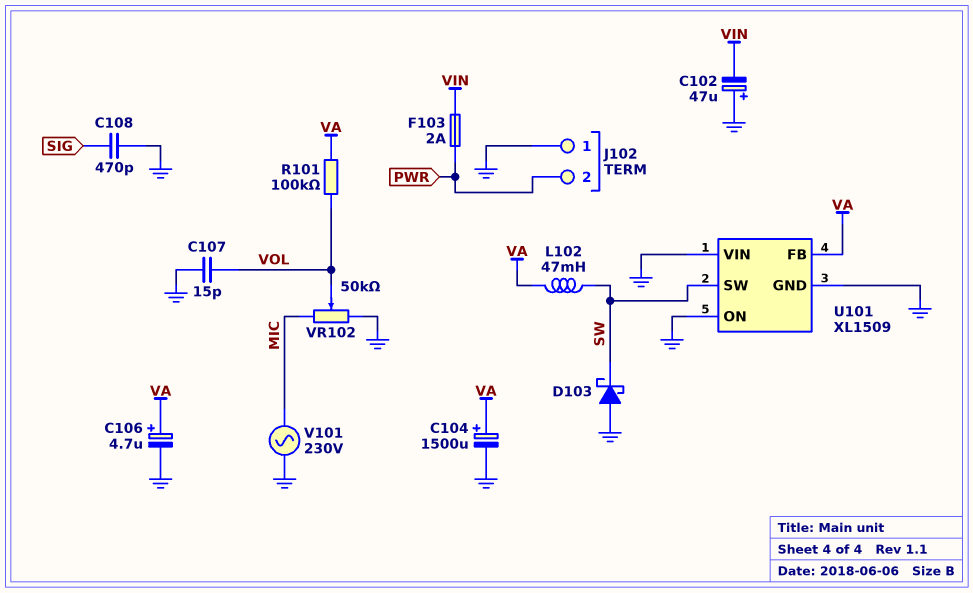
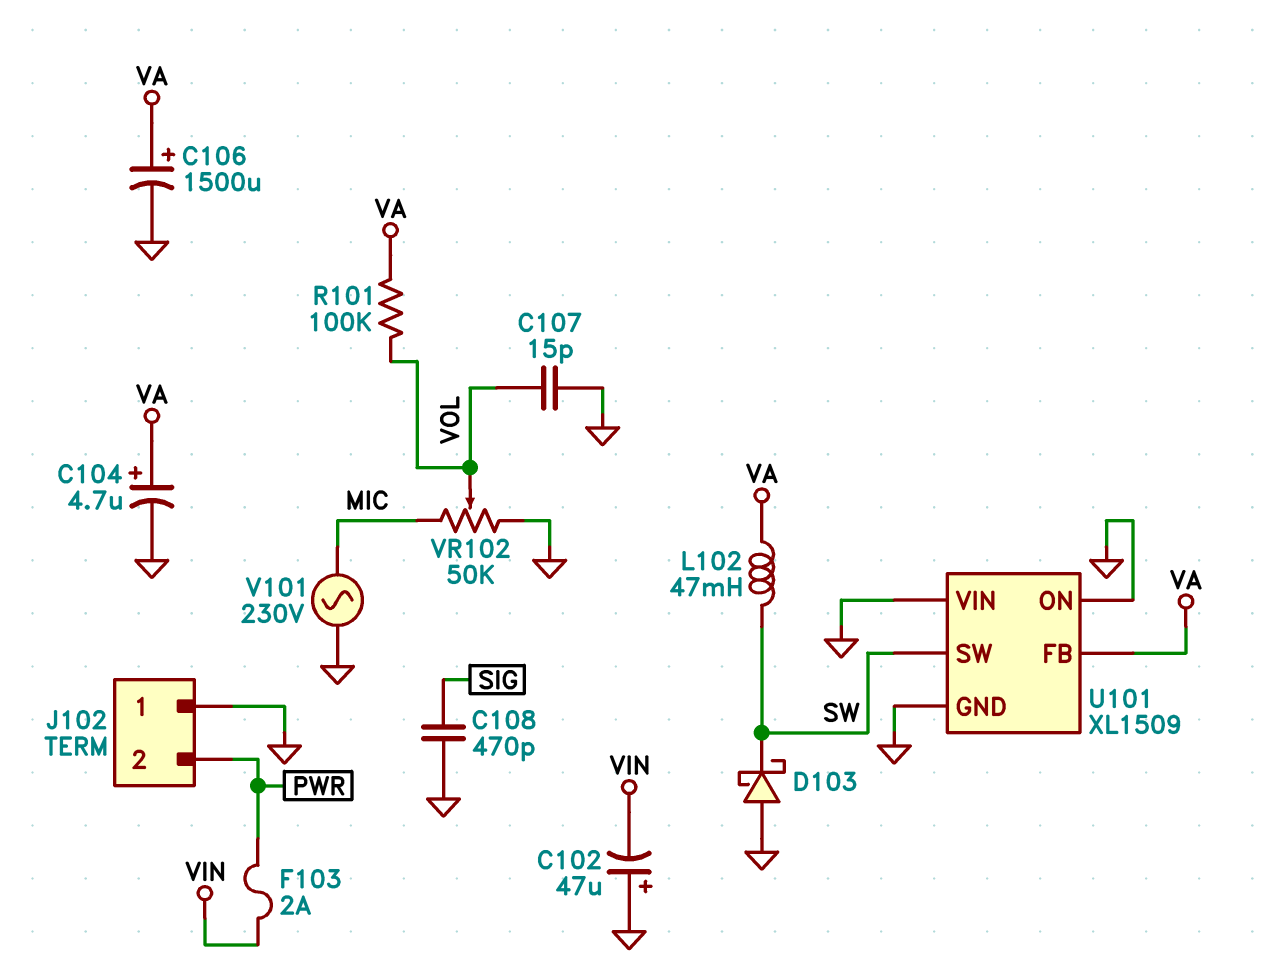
C104: 1500uF (plus VA, minus GND) -> 4.7uF (plus VA, minus GND)
C106: 4.7uF (plus VA, minus GND) -> 1500uF (plus VA, minus GND)

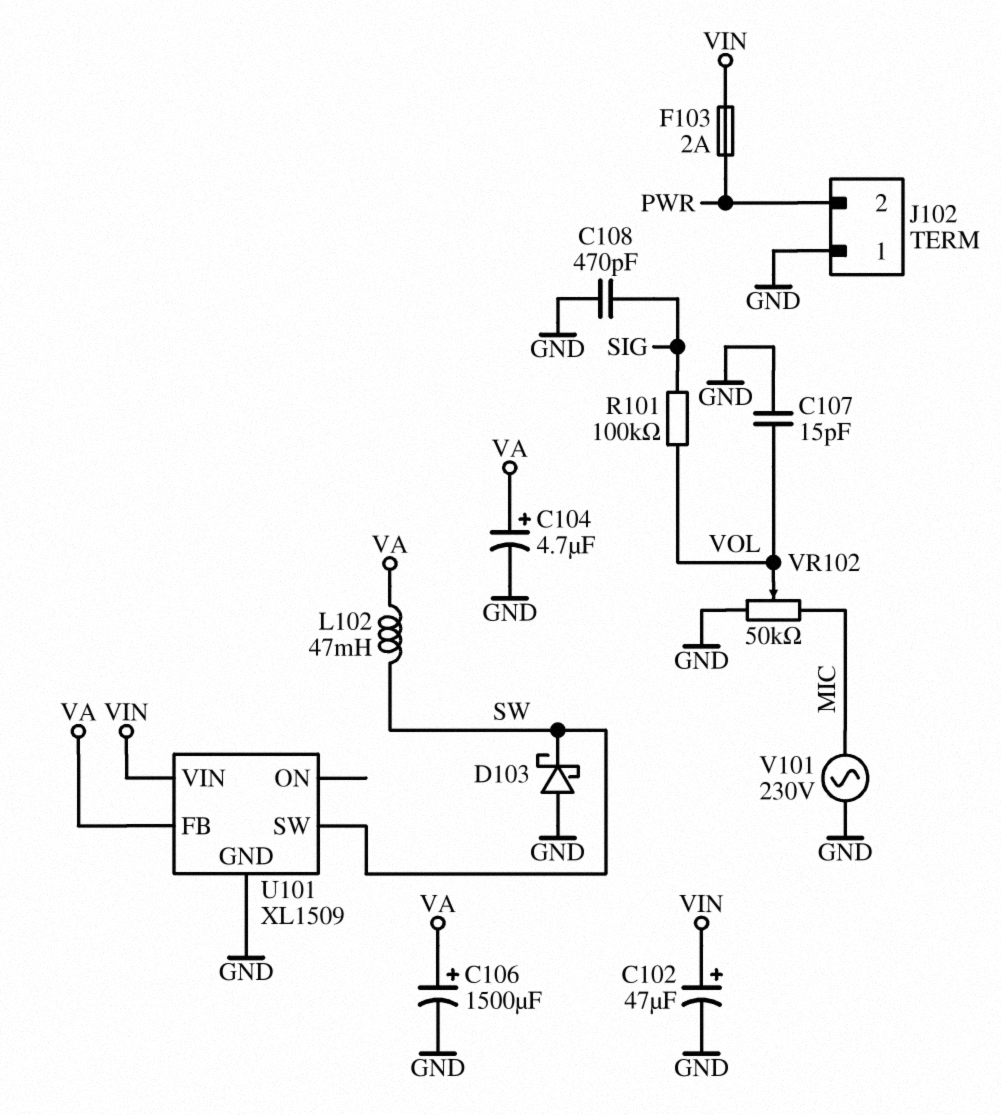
C102: 47uF (plus GND, minus VIN) -> 47uF (plus VIN, minus GND)
R101: 100k (VA, VOL) -> 100k (SIG, VOL)
U101 pin ON: GND -> none
U101 pin VIN: GND -> VIN

